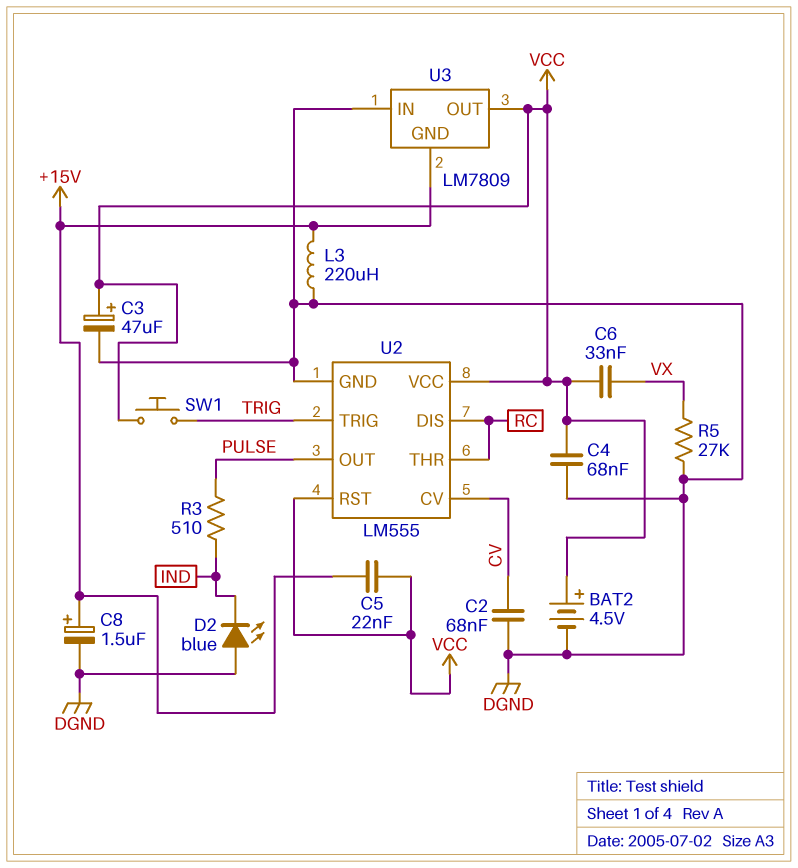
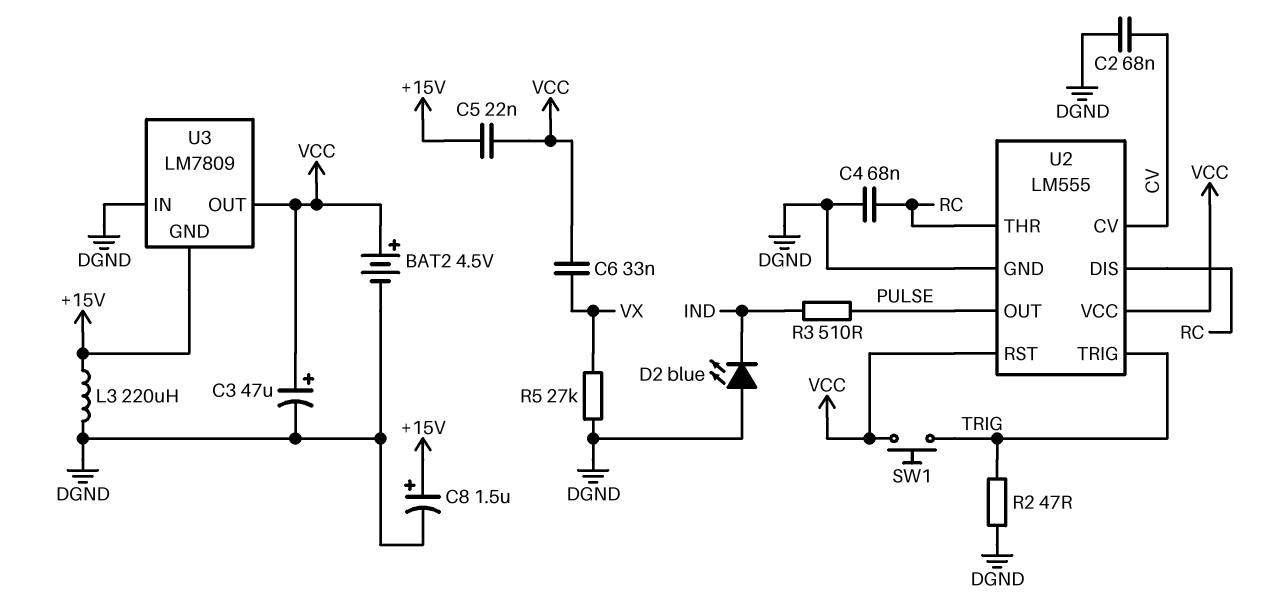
C4: 68nF (DGND, VCC) -> 68nF (DGND, RC)
R2: none -> 47 (DGND, TRIG)

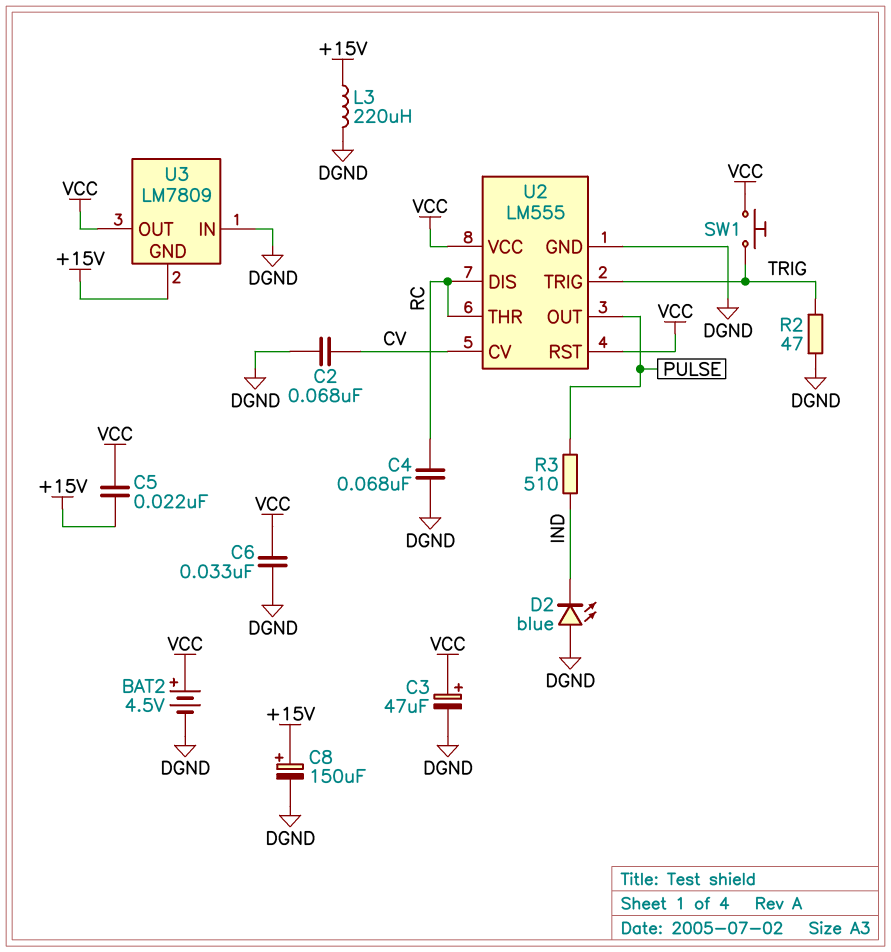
C6: 33nF (VCC, VX) -> 33nF (DGND, VCC)
C8: 1.5uF (plus +15V, minus DGND) -> 150uF (plus +15V, minus DGND)
R5: 27k (DGND, VX) -> none

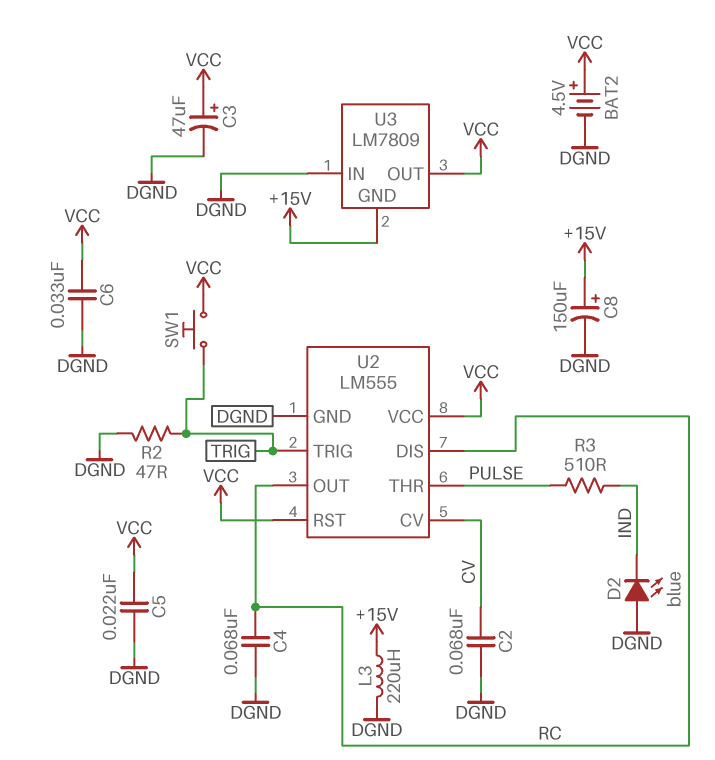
C5: 22nF (+15V, VCC) -> 22nF (DGND, VCC)
U2 pin OUT: PULSE -> RC
U2 pin THR: RC -> PULSE

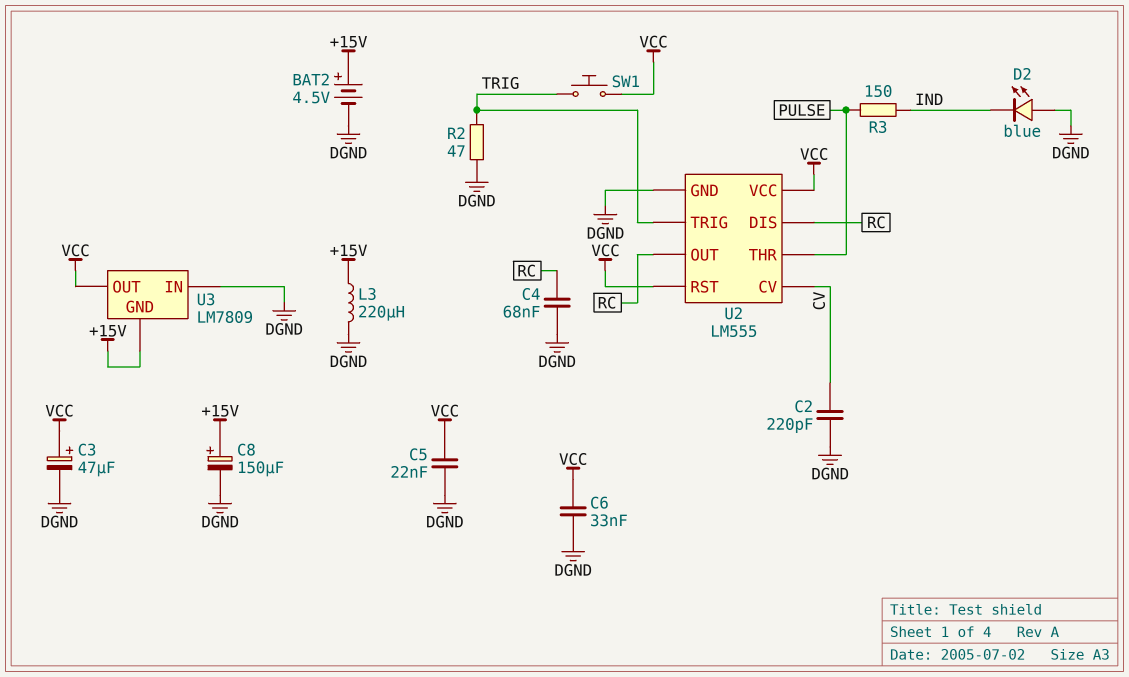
BAT2: 4.5V (plus VCC, minus DGND) -> 4.5V (plus +15V, minus DGND)
C2: 68nF (CV, DGND) -> 220pF (CV, DGND)
R3: 510 (IND, PULSE) -> 150 (IND, PULSE)

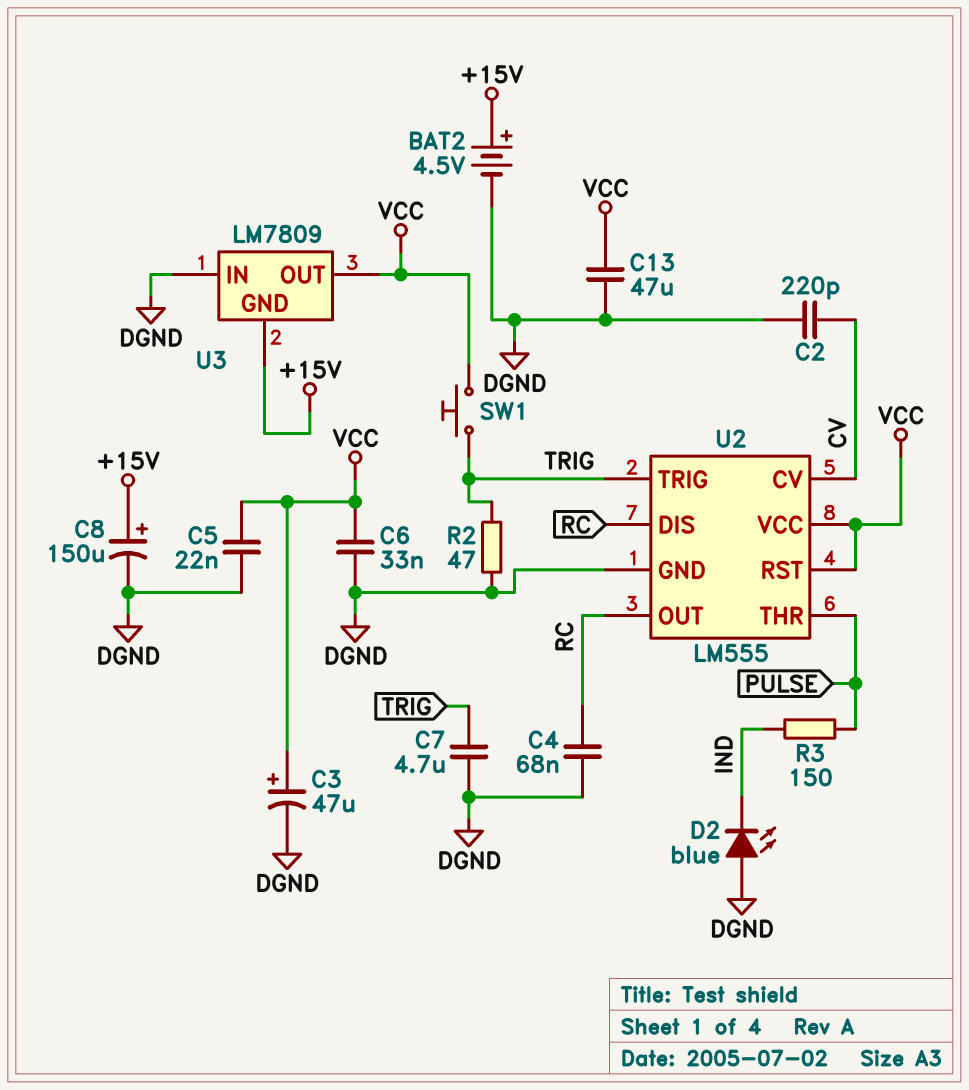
C7: none -> 4.7uF (DGND, TRIG)
C13: none -> 47uF (DGND, VCC)
L3: 220uH (+15V, DGND) -> none

